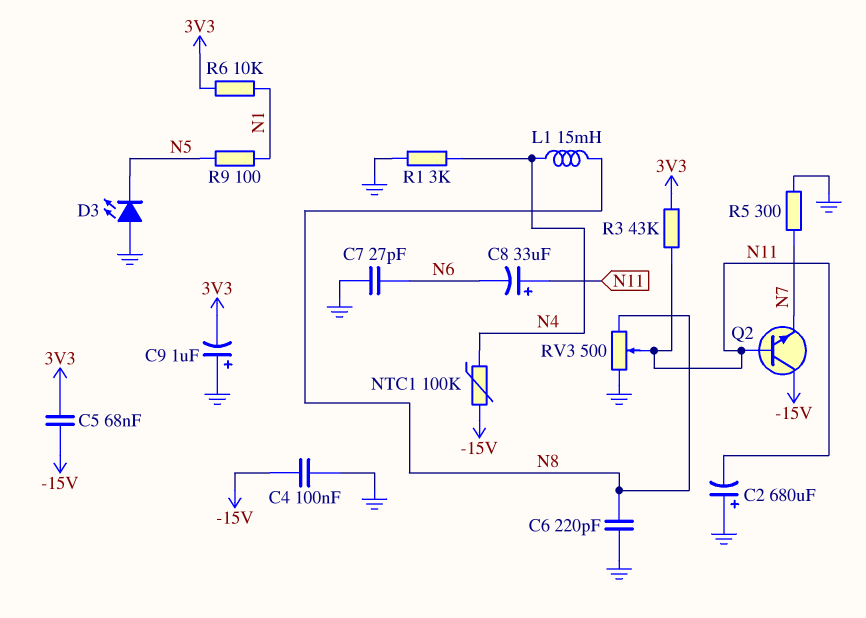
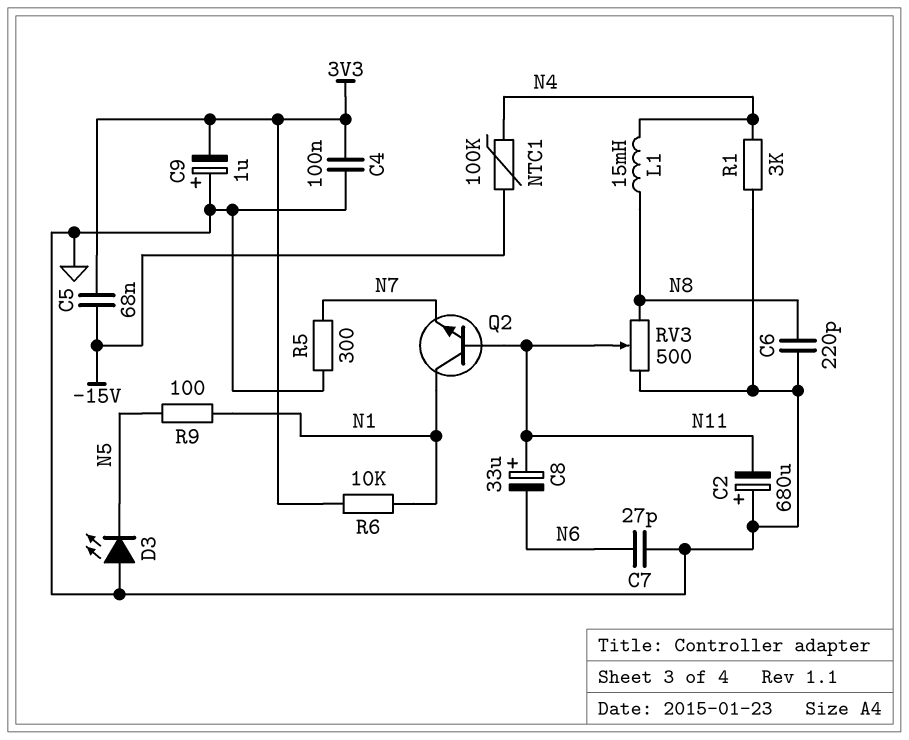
C4: 100nF (-15V, GND) -> 100nF (3V3, GND)
Q2: NPN (B N11, C -15V, E N7) -> NPN (B N11, C N1, E N7)
R3: 43k (3V3, N11) -> none

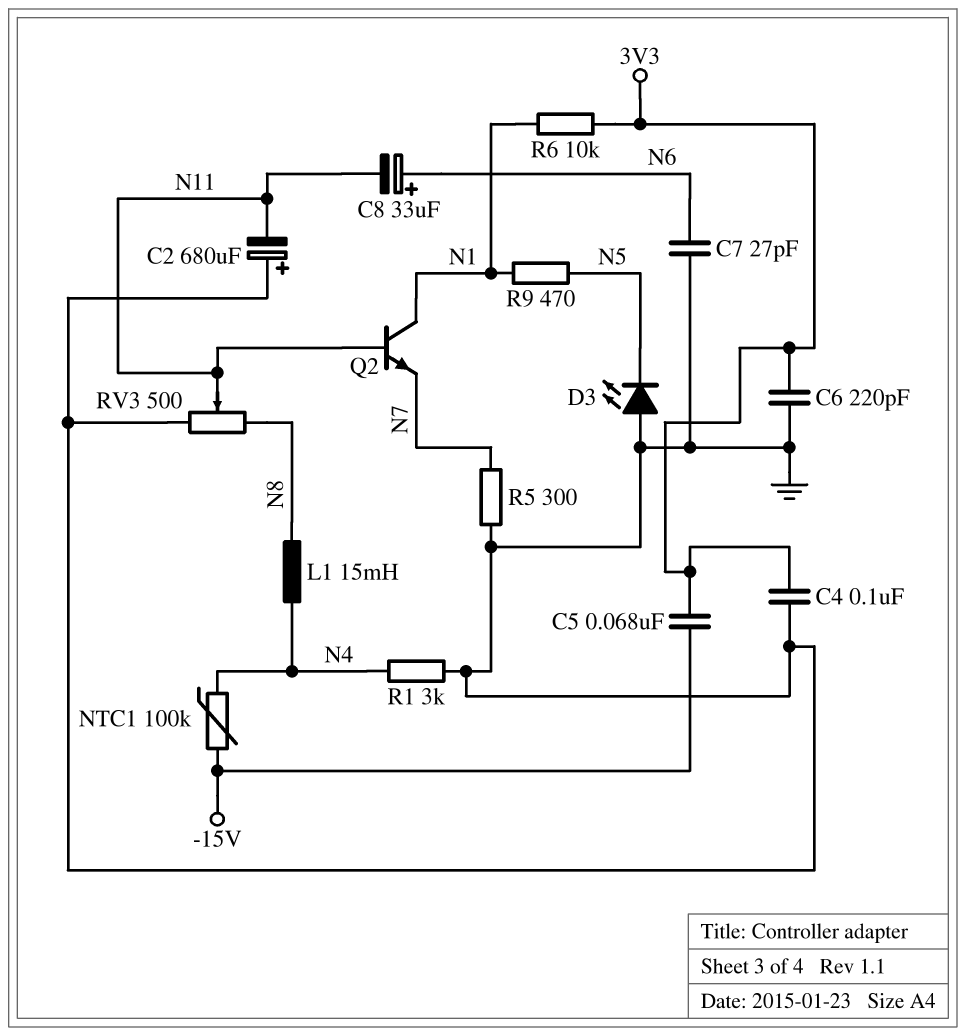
C6: 220pF (GND, N8) -> 220pF (3V3, GND)
C8: 33uF (plus N11, minus N6) -> 33uF (plus N6, minus N11)
C9: 1uF (plus GND, minus 3V3) -> none
R9: 100 (N1, N5) -> 470 (N1, N5)

